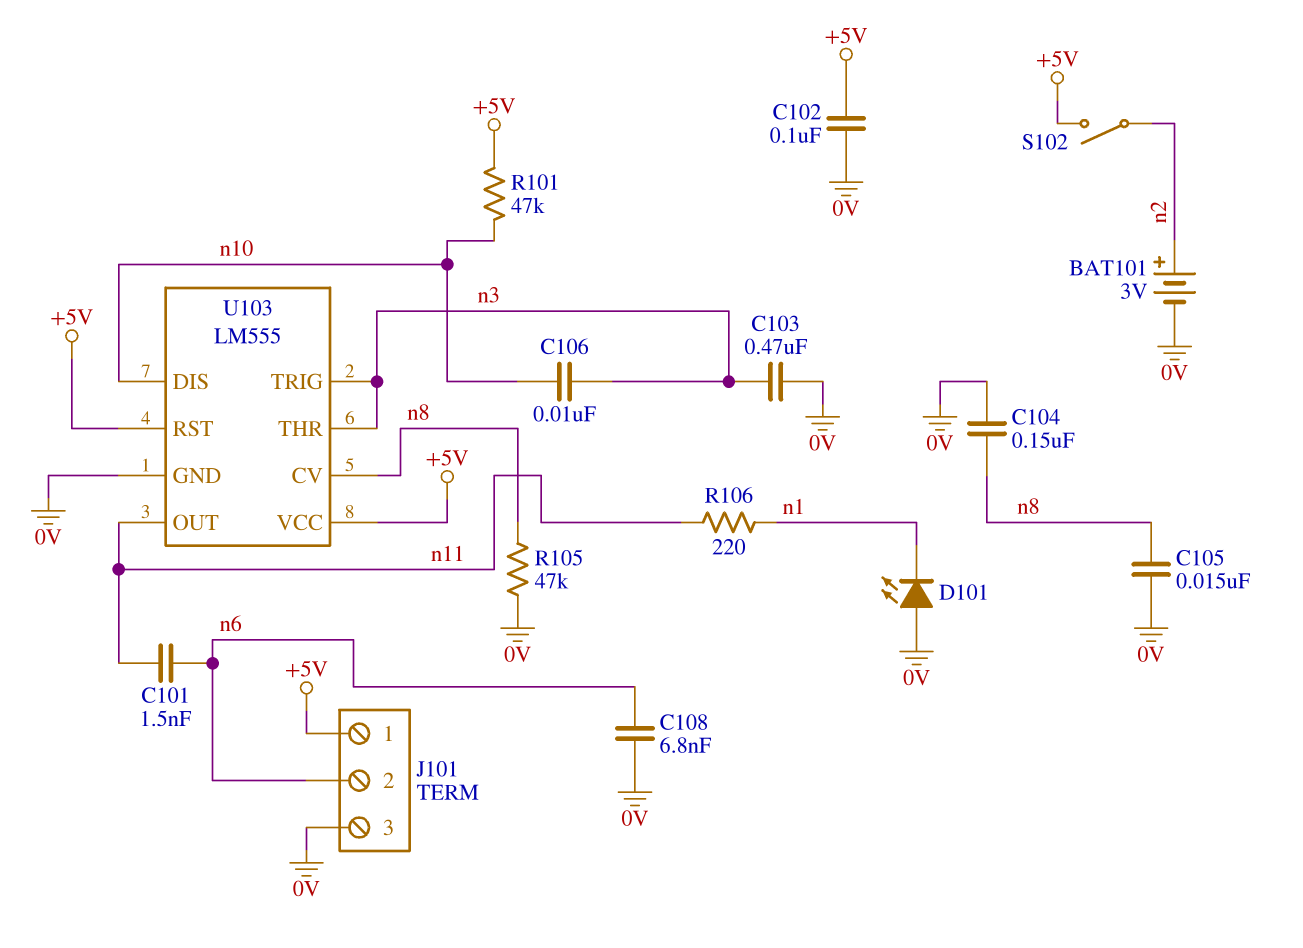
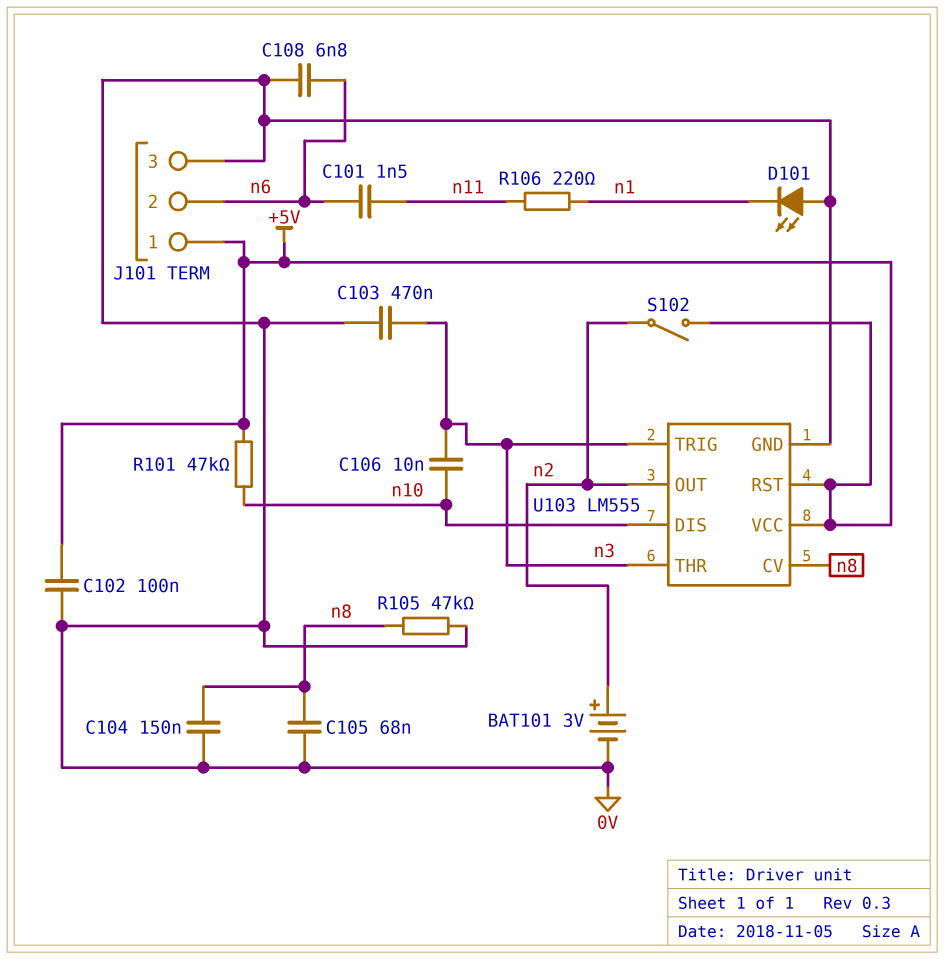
C105: 15nF (0V, n8) -> 68nF (0V, n8)
U103 pin OUT: n11 -> n2

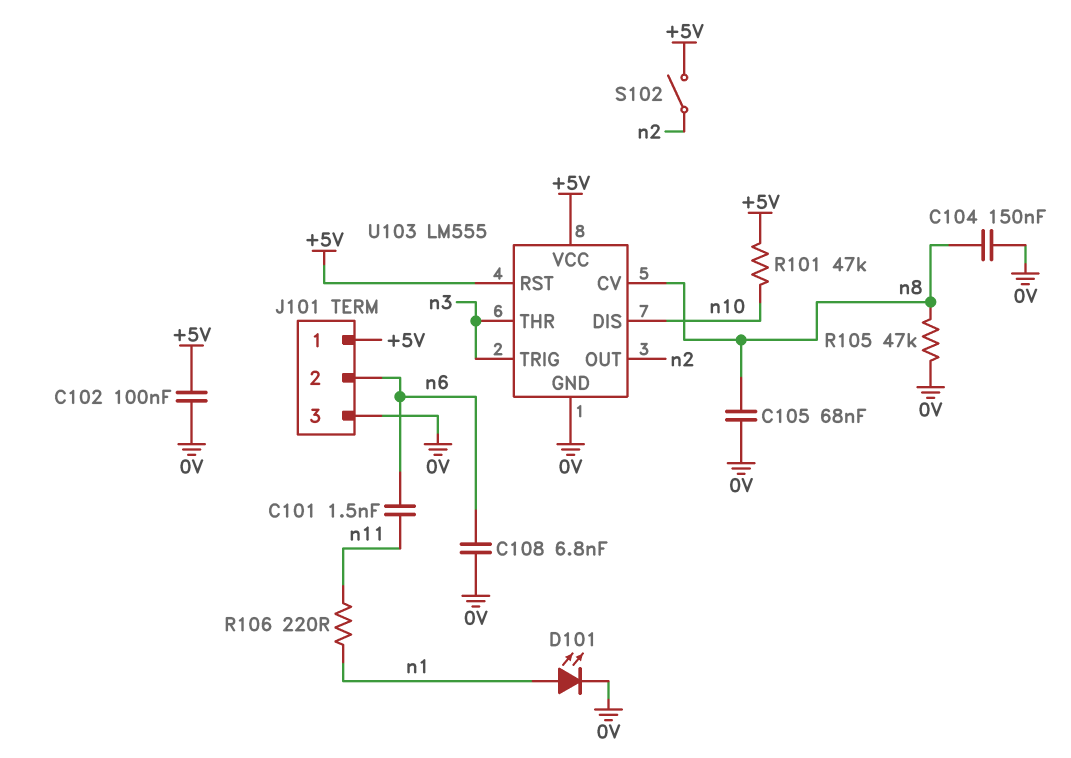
BAT101: 3V (plus n2, minus 0V) -> none
C103: 470nF (0V, n3) -> none
C106: 10nF (n3, n10) -> none
D101: LED (A 0V, K n1) -> LED (A n1, K 0V)

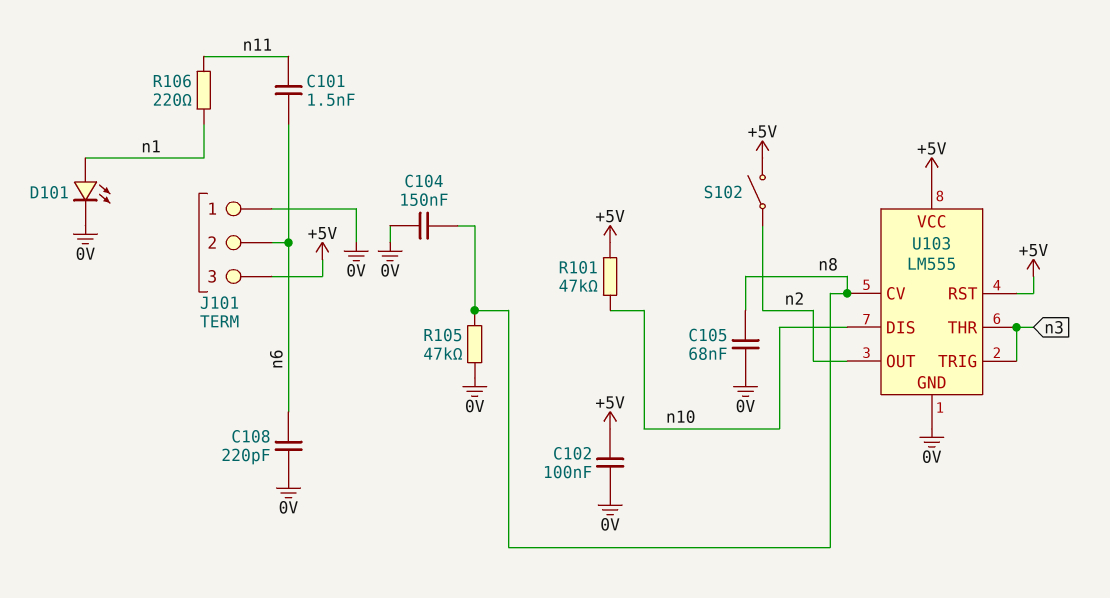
C108: 6.8nF (0V, n6) -> 220pF (0V, n6)
J101 pin 1: +5V -> 0V
J101 pin 3: 0V -> +5V

